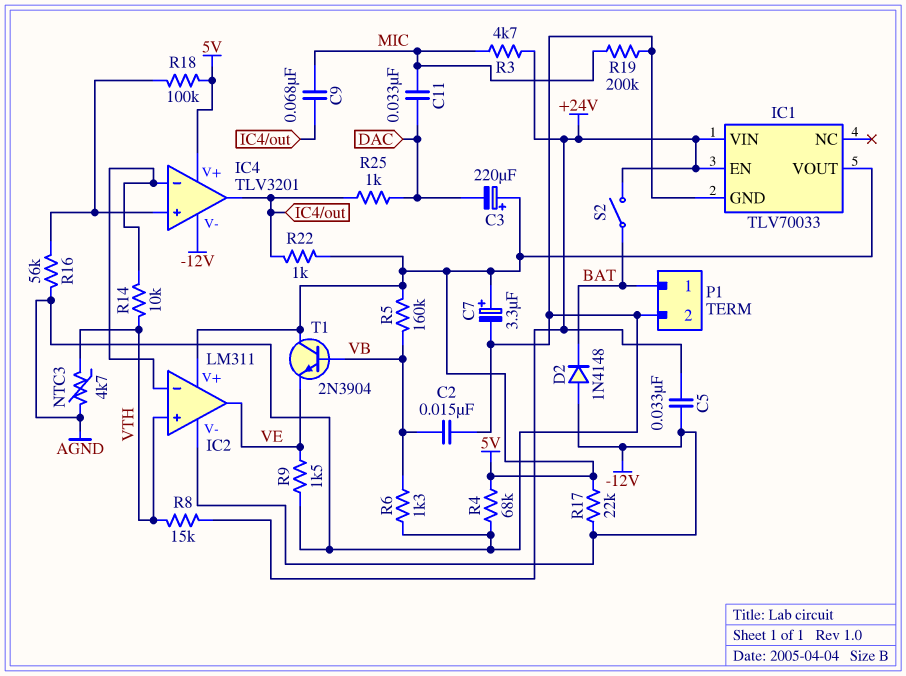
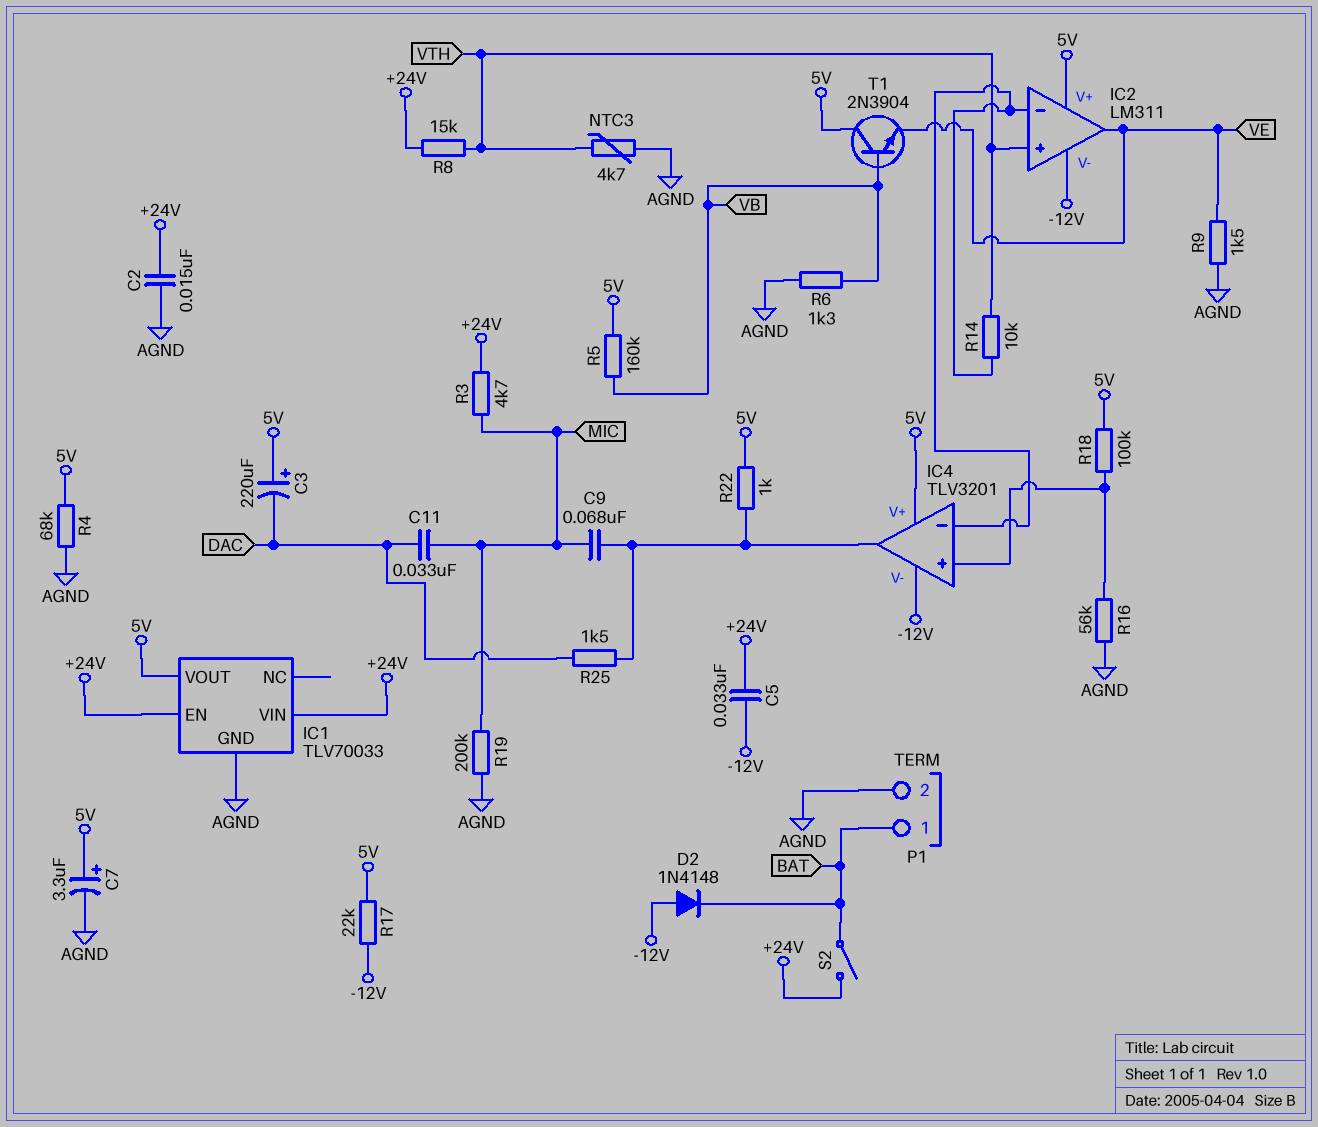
C2: 15nF (AGND, VB) -> 15nF (+24V, AGND)
R25: 1k (DAC, IC4/out) -> 1.5k (DAC, IC4/out)

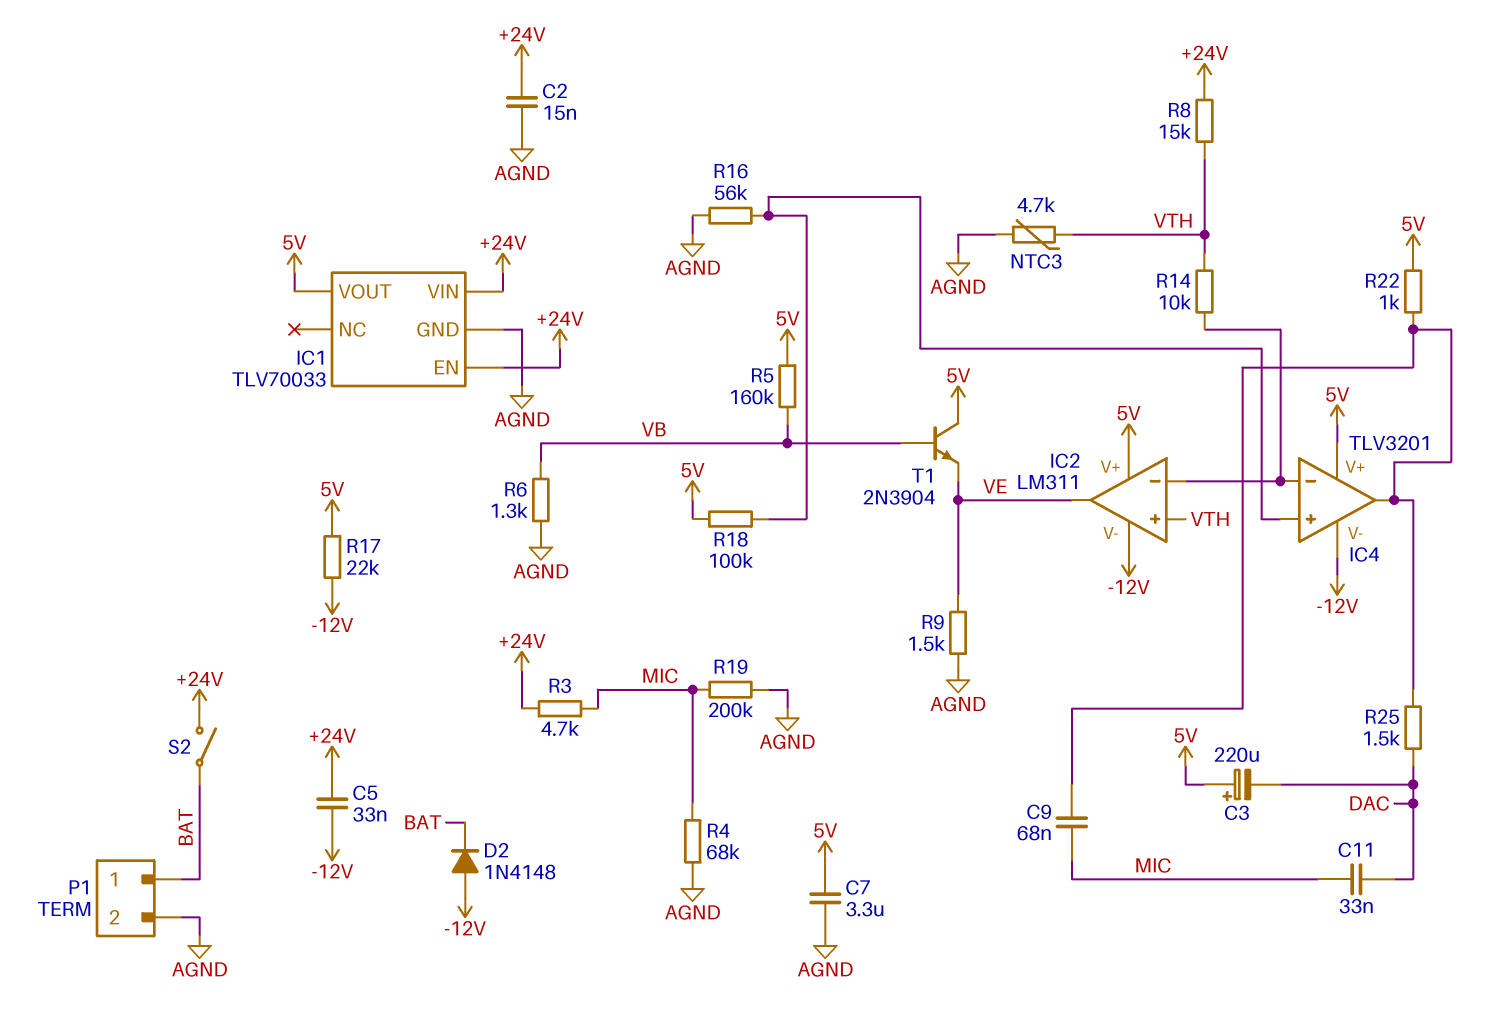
C7: 3.3uF (plus 5V, minus AGND) -> 3.3uF (5V, AGND)
R4: 68k (5V, AGND) -> 68k (AGND, MIC)

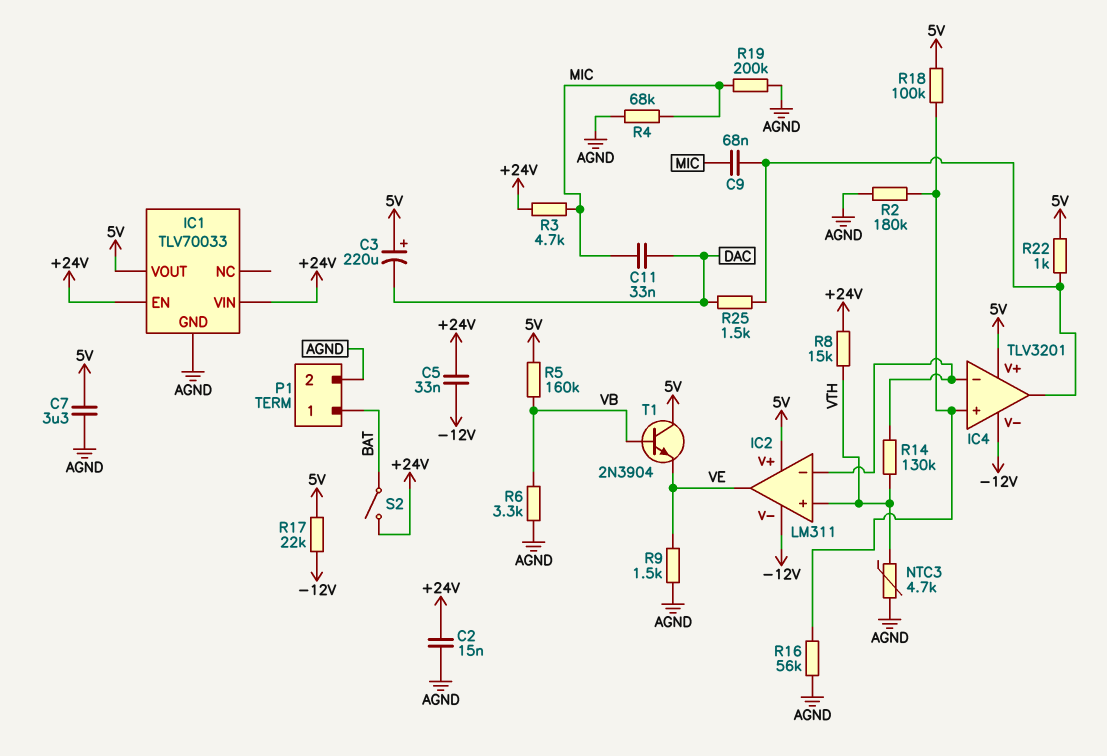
D2: diode 1N4148 (A -12V, K BAT) -> none
R2: none -> 180k (AGND, IC4/in+)
R6: 1.3k (AGND, VB) -> 3.3k (AGND, VB)
R14: 10k (IC2/in-, VTH) -> 130k (IC2/in-, VTH)

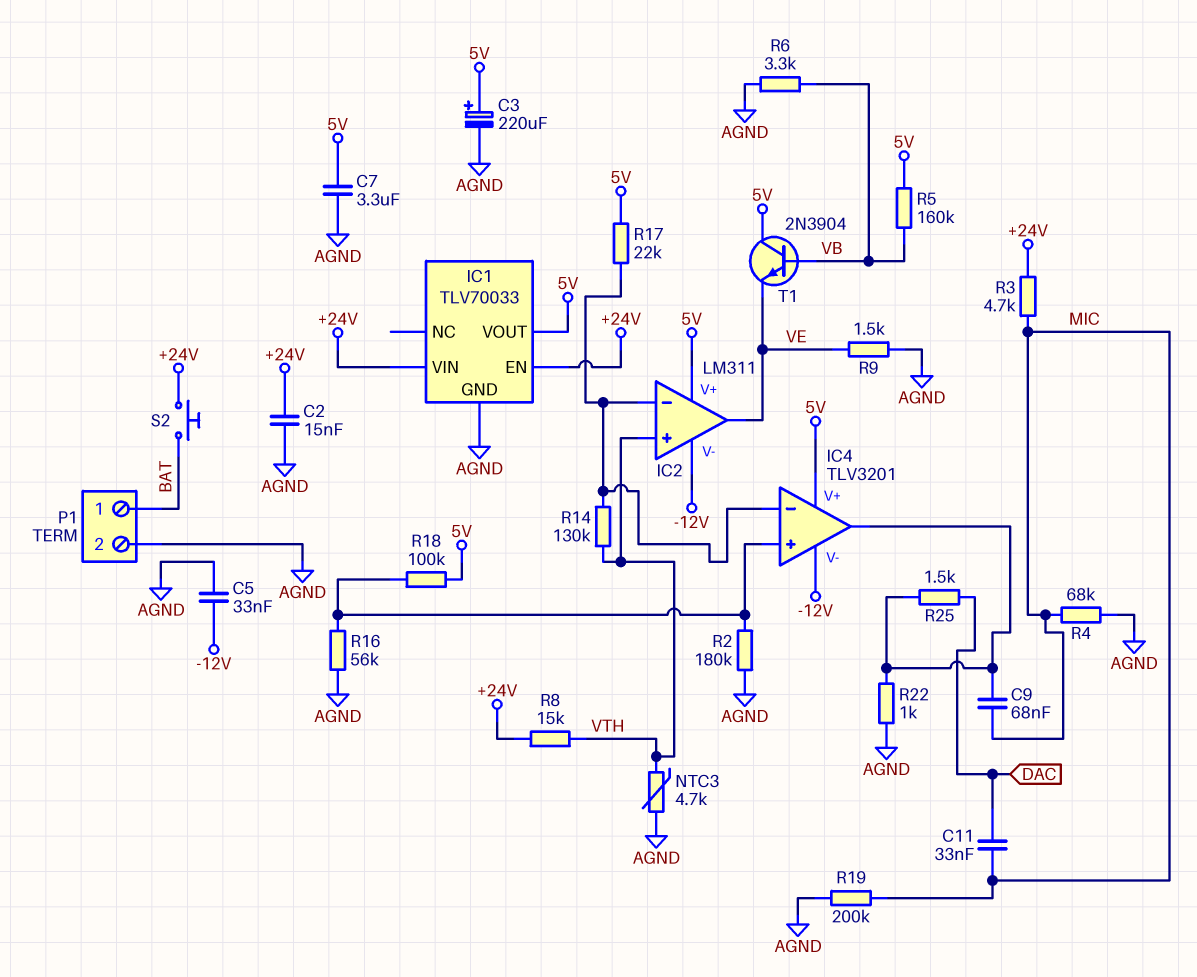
C3: 220uF (plus 5V, minus DAC) -> 220uF (plus 5V, minus AGND)
C5: 33nF (+24V, -12V) -> 33nF (-12V, AGND)
R17: 22k (-12V, 5V) -> 22k (5V, IC2/in-)
R22: 1k (5V, IC4/out) -> 1k (AGND, IC4/out)
S2: switch (+24V, BAT) -> button (+24V, BAT)

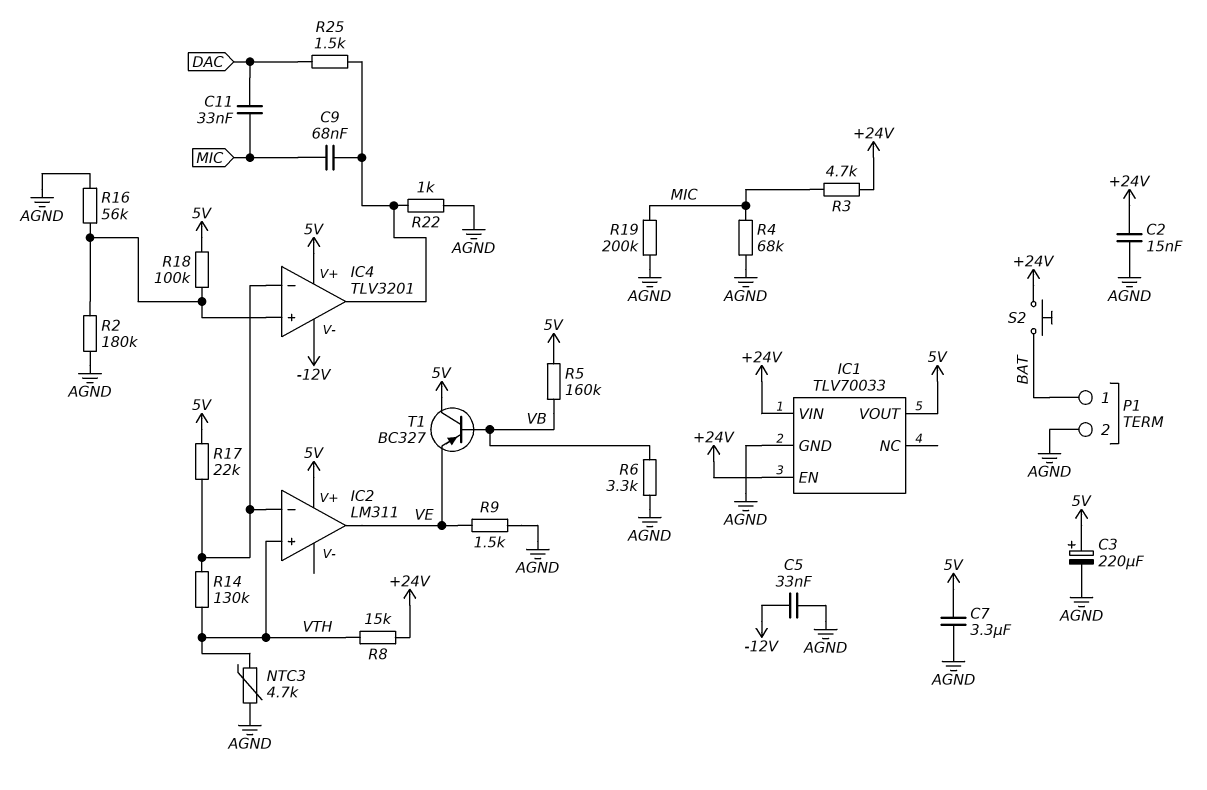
IC2 pin V-: -12V -> none
T1: NPN 2N3904 (B VB, C 5V, E VE) -> PNP BC327 (B VB, C 5V, E VE)

